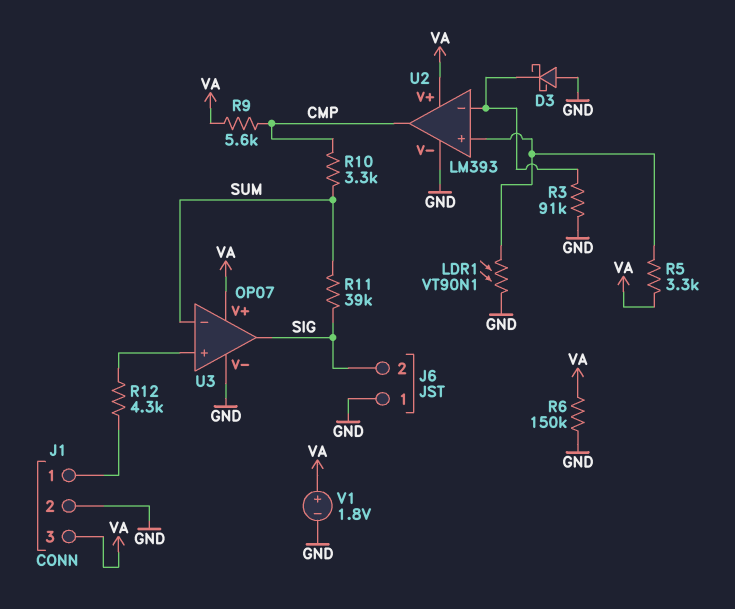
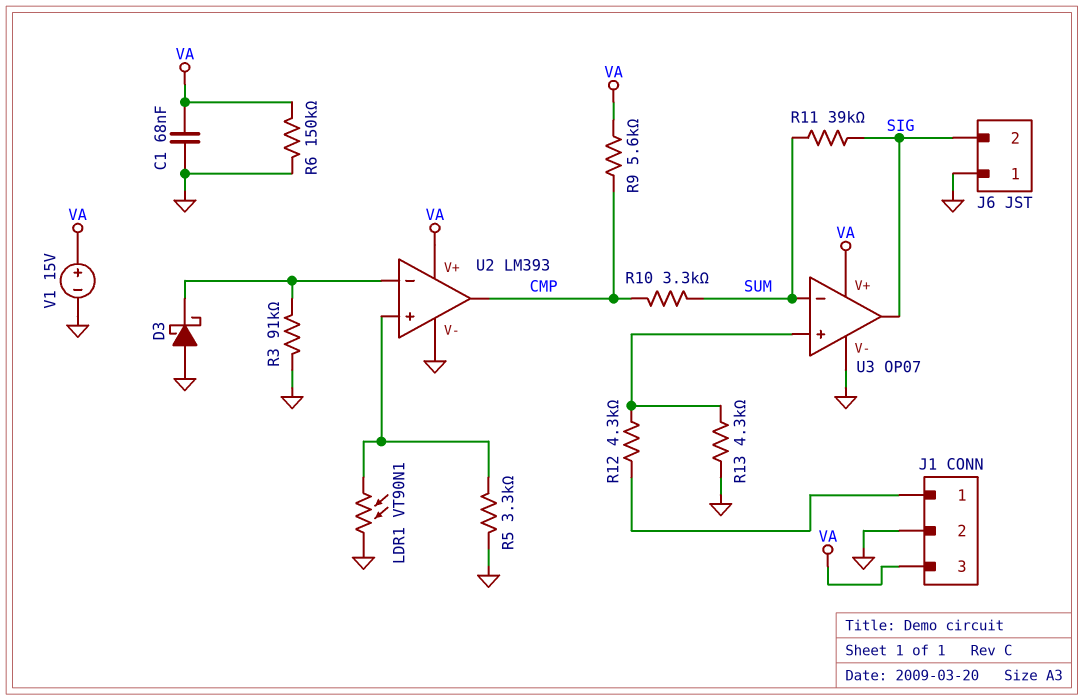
C1: none -> 68nF (GND, VA)
R5: 3.3k (U2/in+, VA) -> 3.3k (GND, U2/in+)
R13: none -> 4.3k (GND, U3/in+)
V1: 1.8V (plus VA, minus GND) -> 15V (plus VA, minus GND)

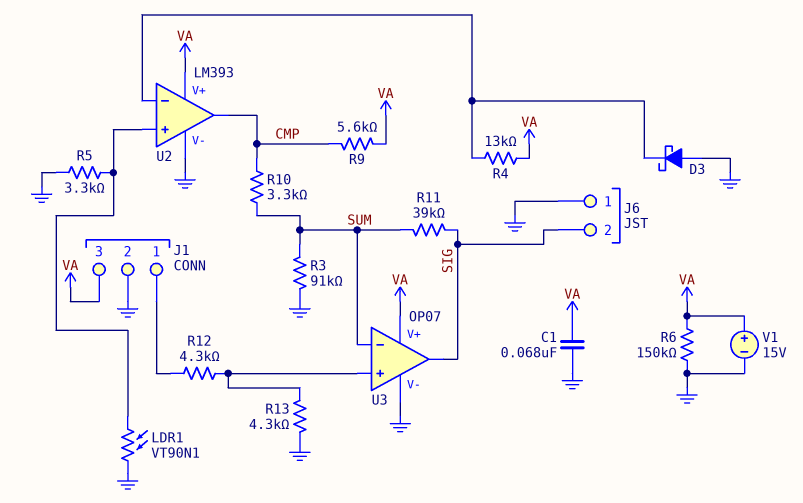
R3: 91k (GND, U2/in-) -> 91k (GND, SUM)
R4: none -> 13k (U2/in-, VA)

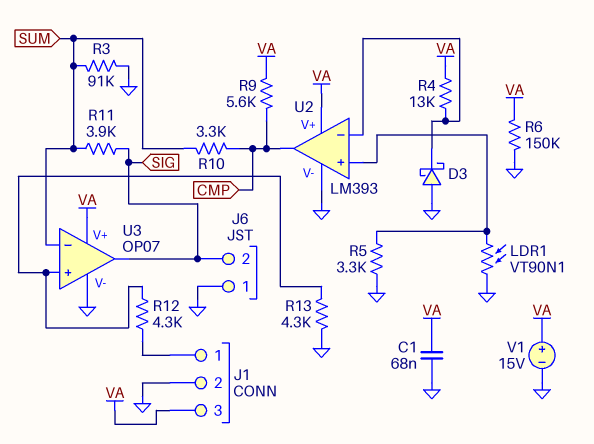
R11: 39k (SIG, SUM) -> 3.9k (SIG, SUM)

